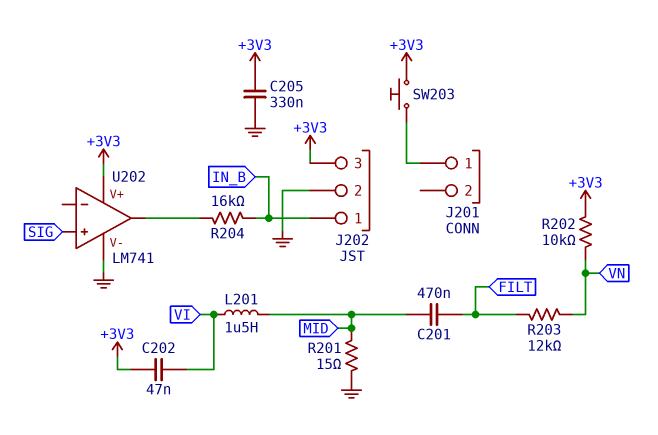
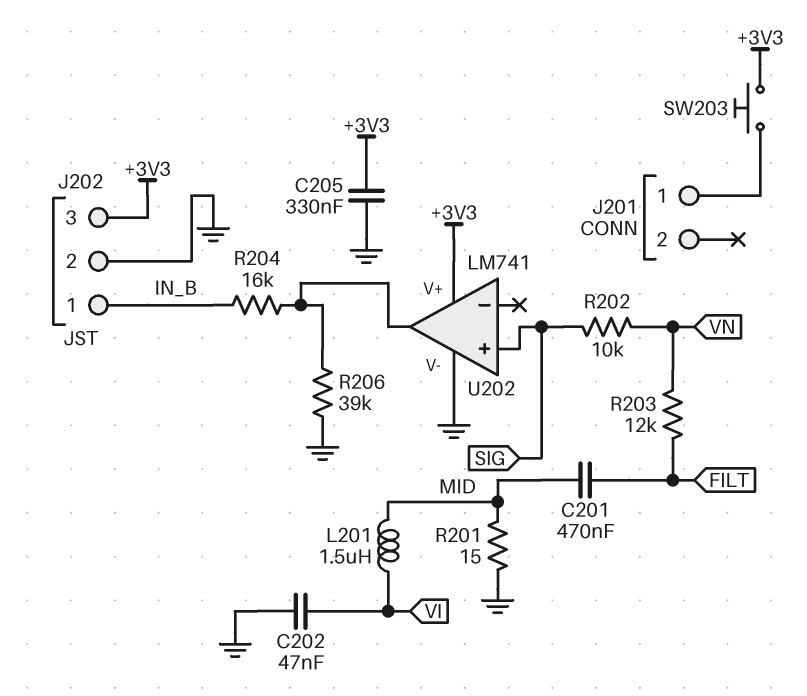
C202: 47nF (+3V3, VI) -> 47nF (GND, VI)
R202: 10k (+3V3, VN) -> 10k (SIG, VN)
R206: none -> 39k (GND, U202/out)

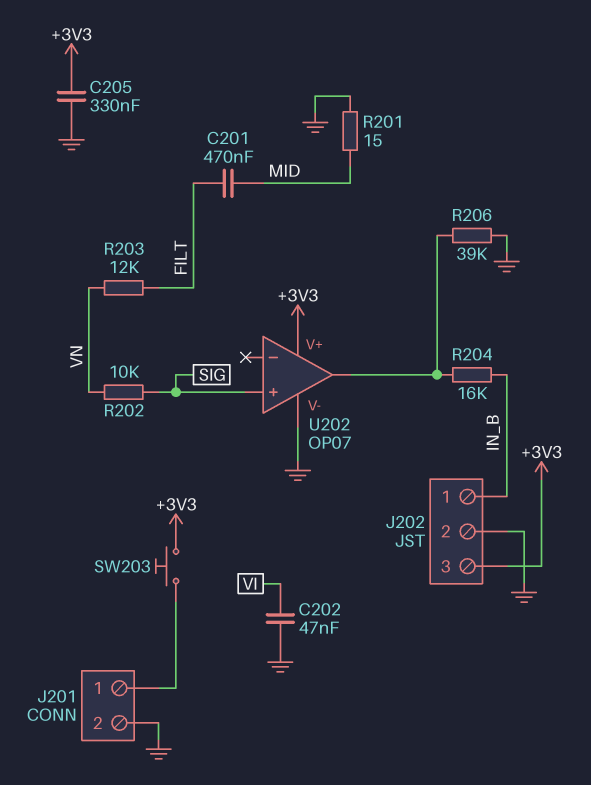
J201 pin 2: none -> GND
L201: 1.5uH (MID, VI) -> none
U202: LM741 -> OP07

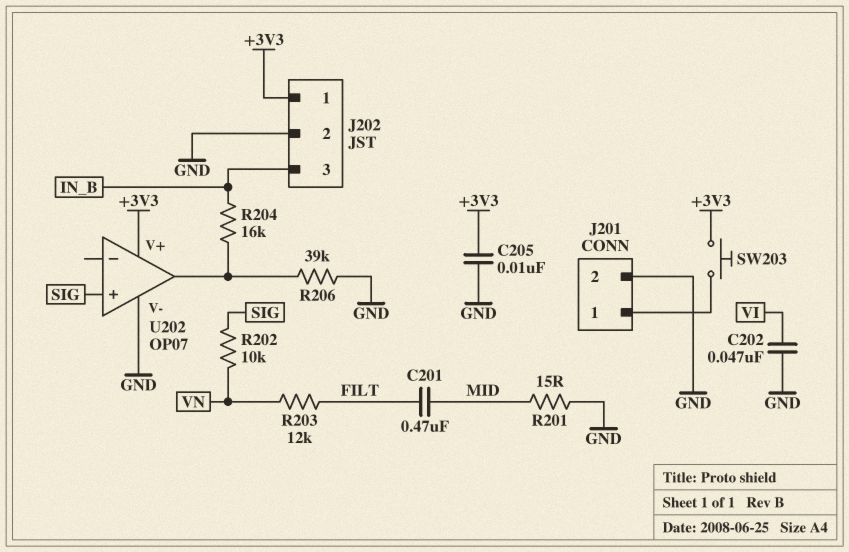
C205: 330nF (+3V3, GND) -> 10nF (+3V3, GND)
J202 pin 1: IN_B -> +3V3
J202 pin 3: +3V3 -> IN_B

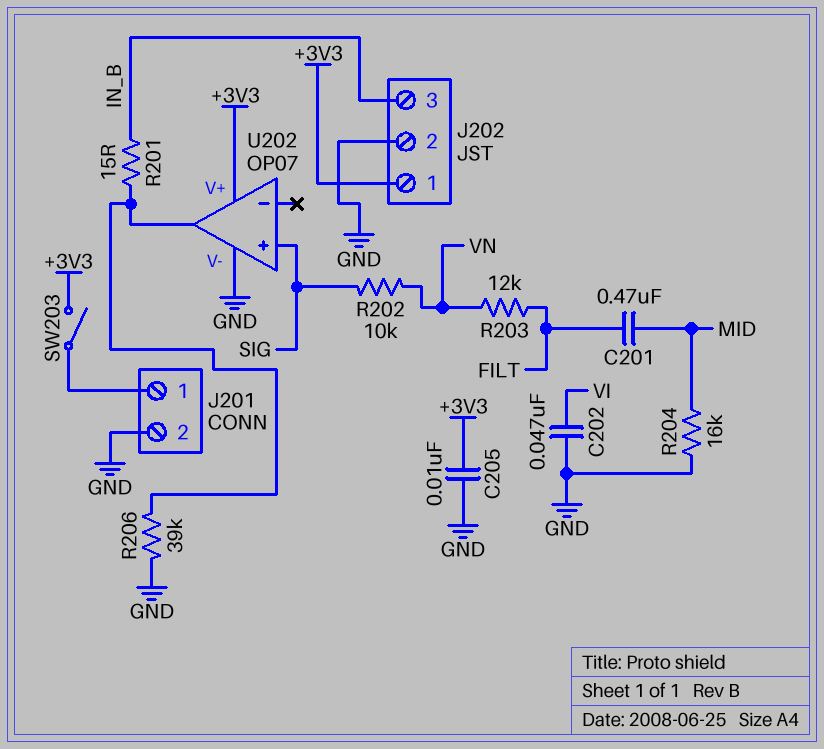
R201: 15 (GND, MID) -> 15 (IN_B, U202/out)
R204: 16k (IN_B, U202/out) -> 16k (GND, MID)
SW203: button (+3V3, J201/1) -> switch (+3V3, J201/1)

